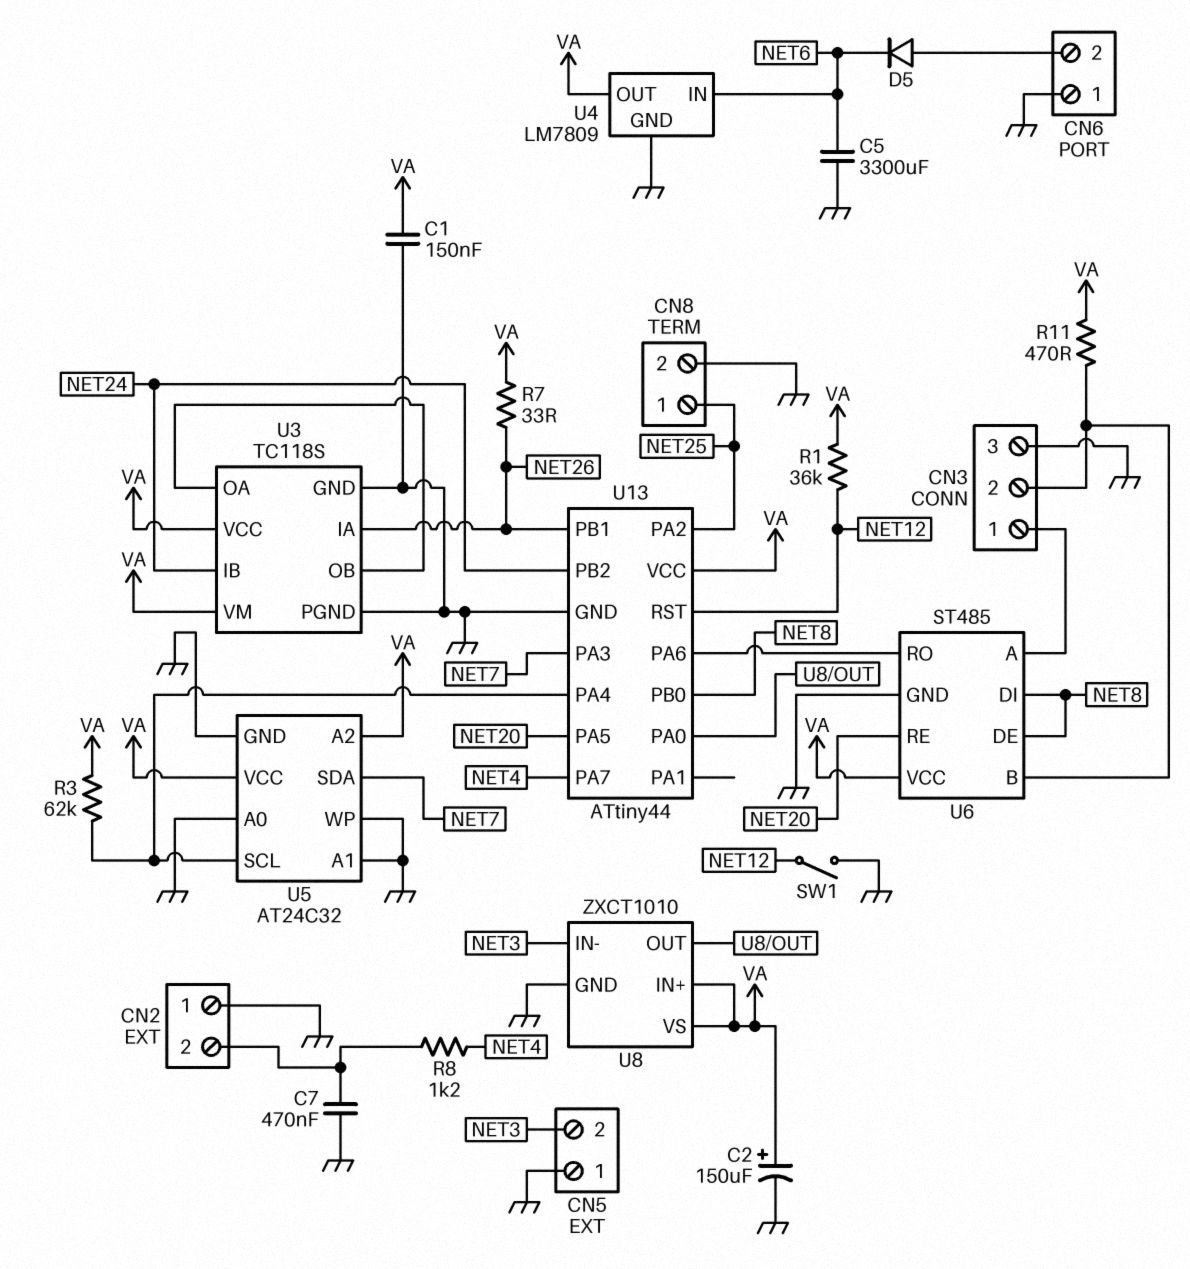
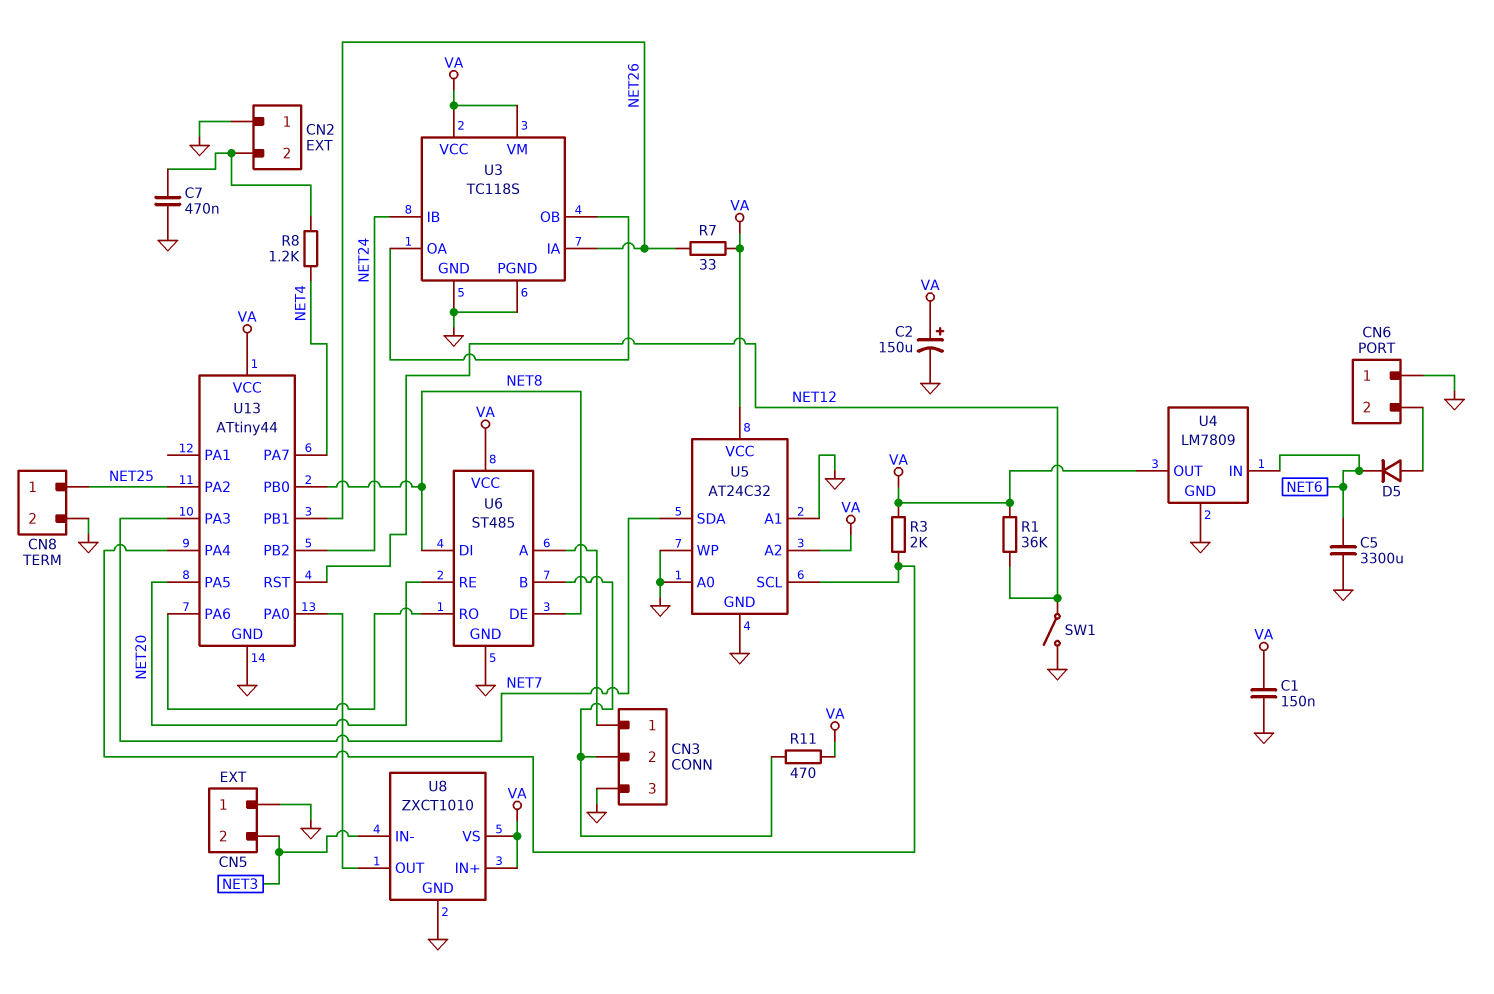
R3: 62k (U5/SCL, VA) -> 2k (U5/SCL, VA)

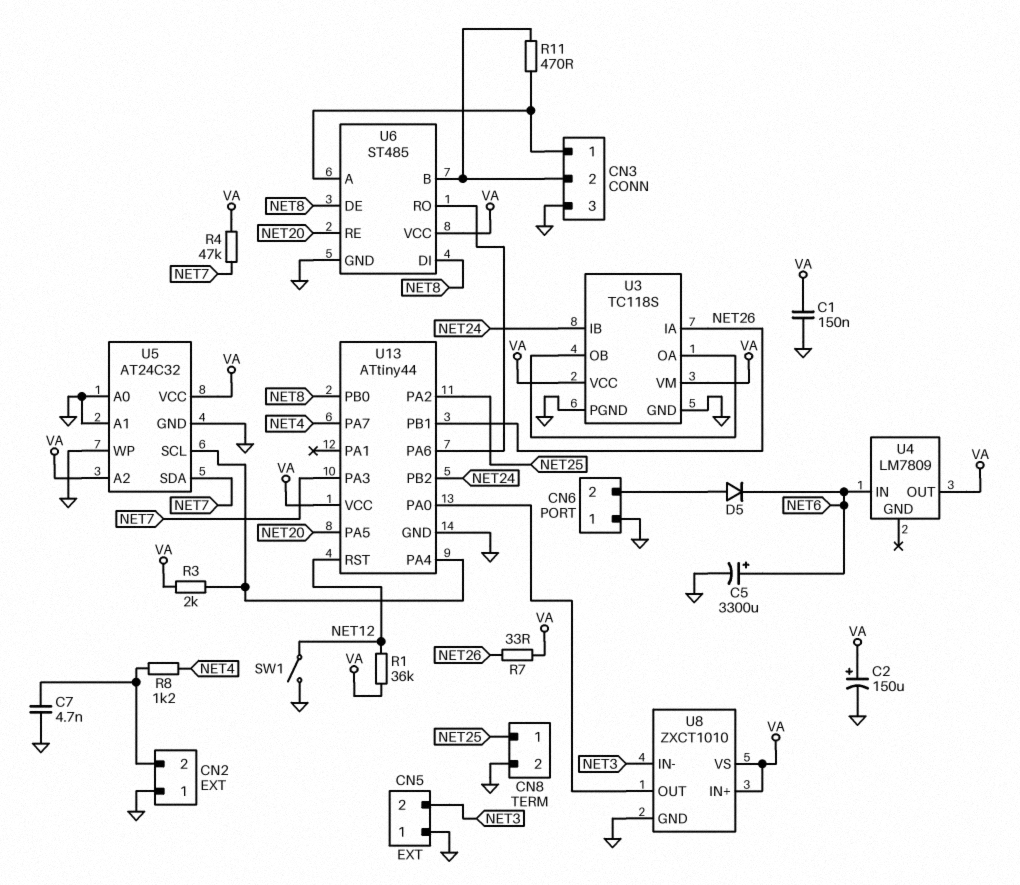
C5: 3300uF (GND, NET6) -> 3300uF (plus NET6, minus GND)
C7: 470nF (CN2/2, GND) -> 4.7nF (CN2/2, GND)
R4: none -> 47k (NET7, VA)
R11: 470 (CN3/2, VA) -> 470 (CN3/1, CN3/2)
U4 pin GND: GND -> none

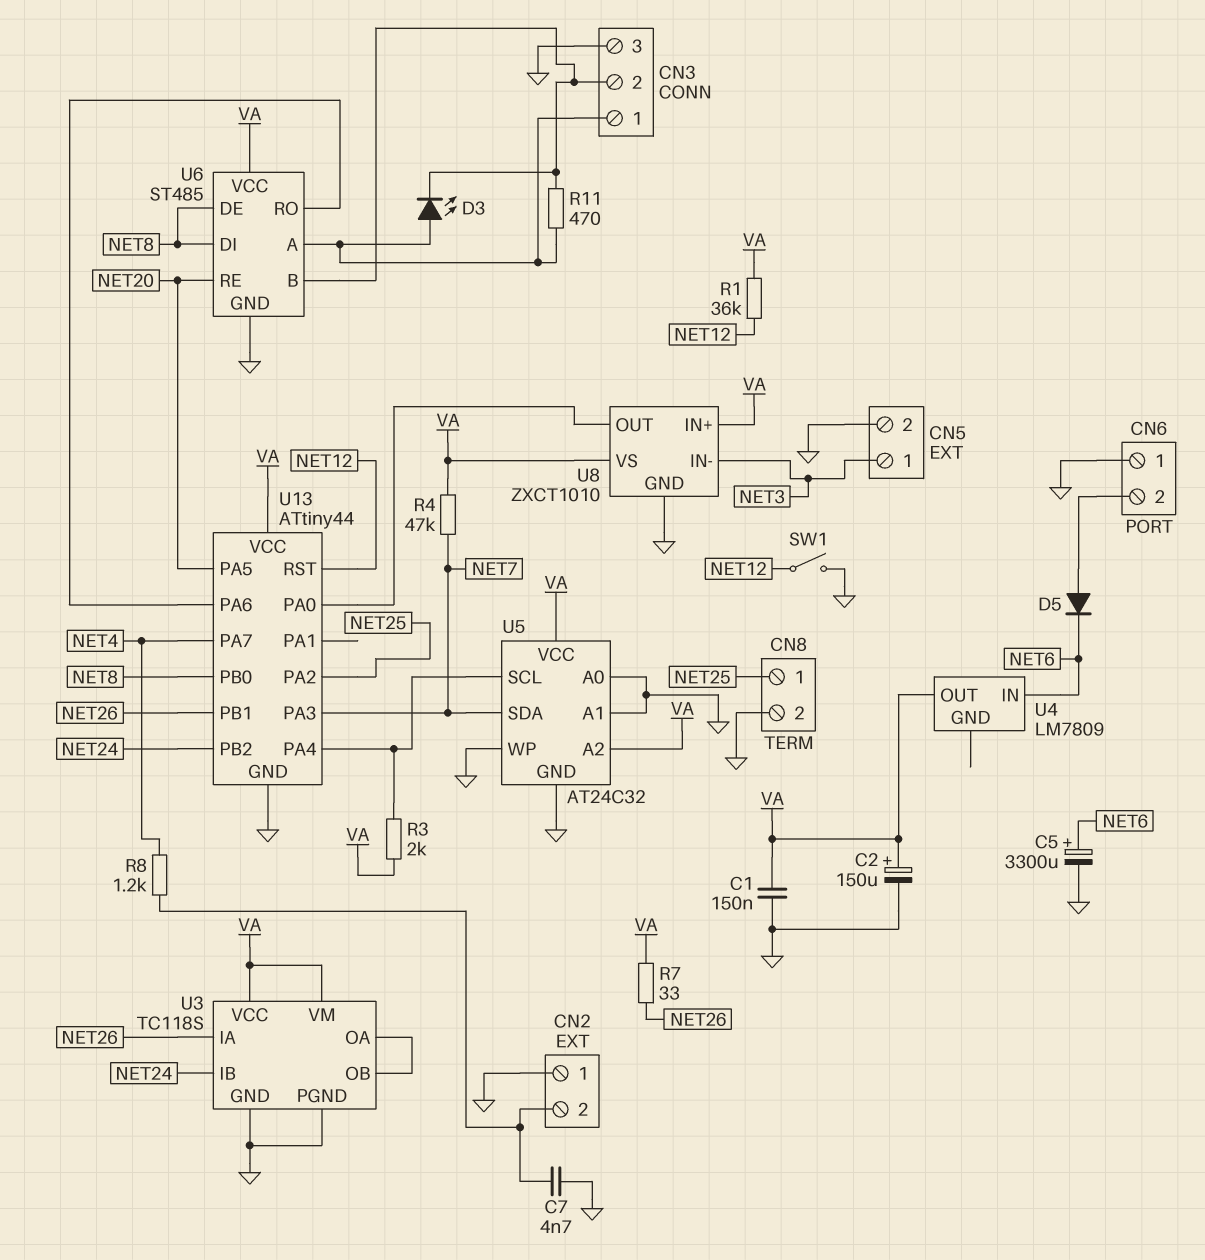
CN5 pin 1: GND -> NET3
CN5 pin 2: NET3 -> GND
D3: none -> LED (A CN3/1, K CN3/2)

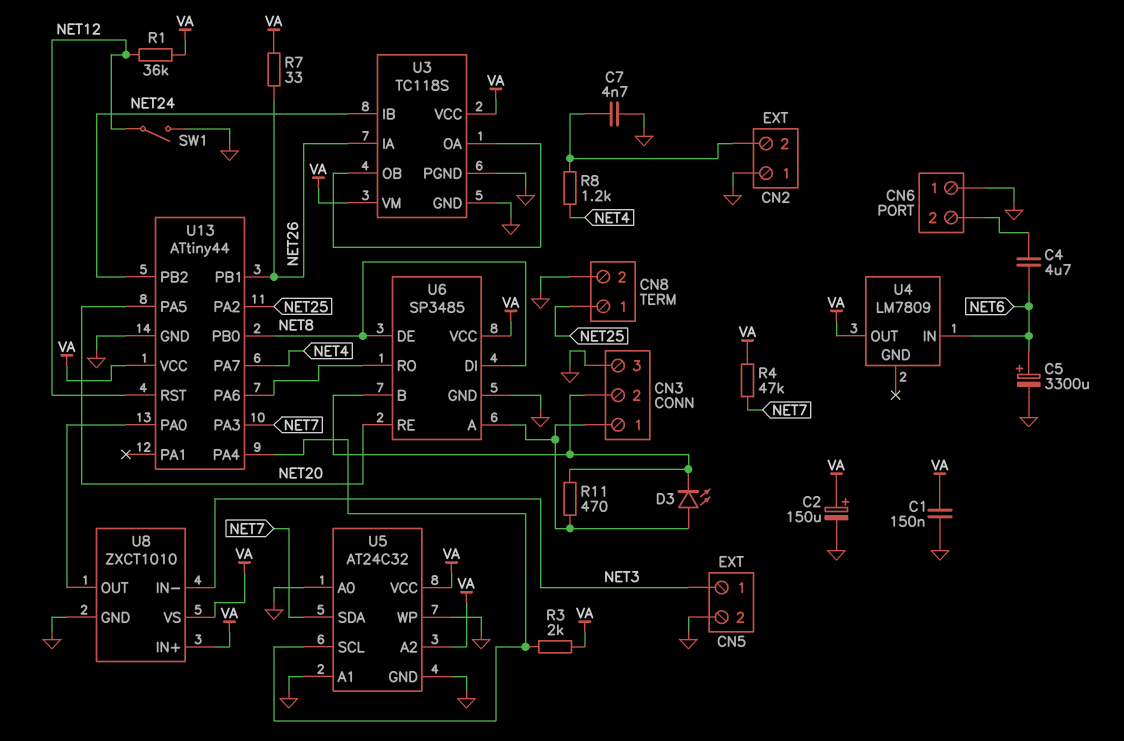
C4: none -> 4.7uF (CN6/2, NET6)
D5: diode (A CN6/2, K NET6) -> none
U6: ST485 -> SP3485

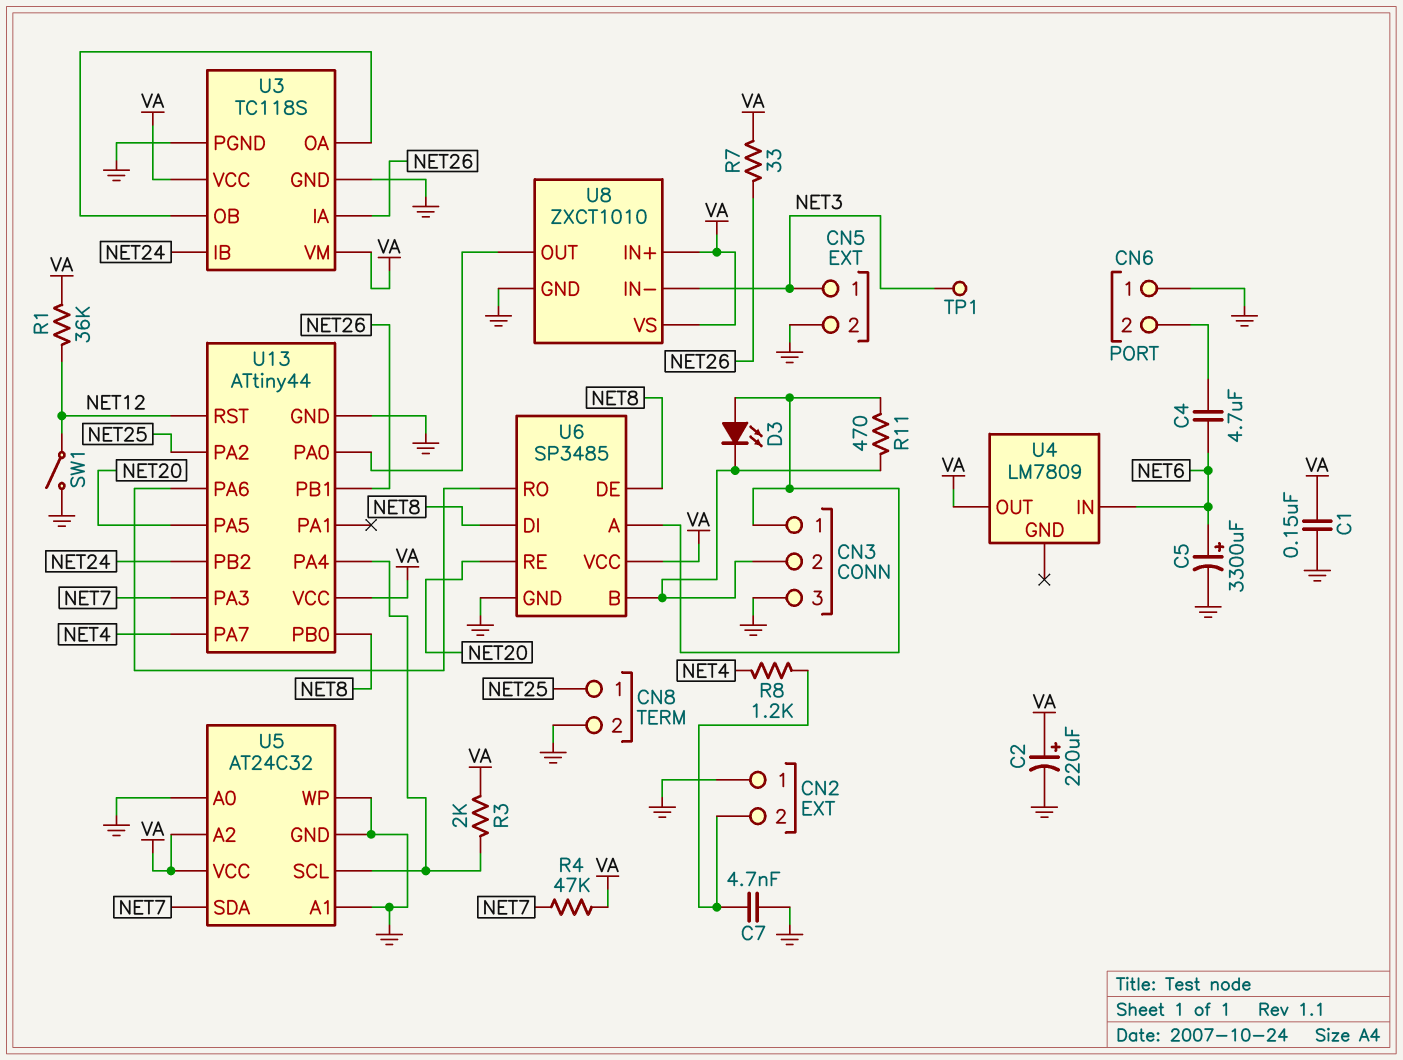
C2: 150uF (plus VA, minus GND) -> 220uF (plus VA, minus GND)
TP1: none -> test point (NET3)

